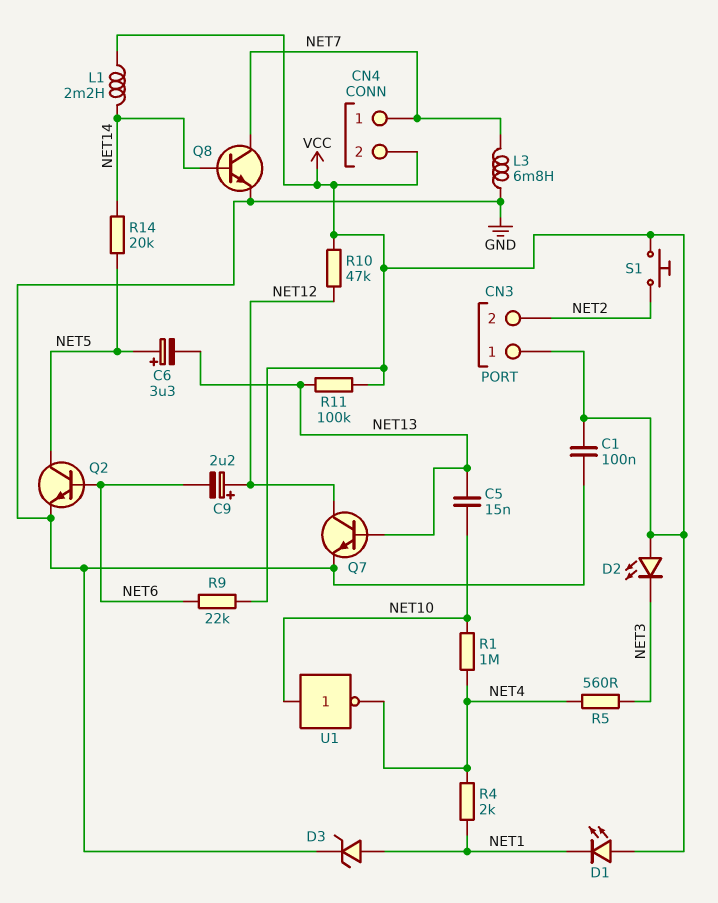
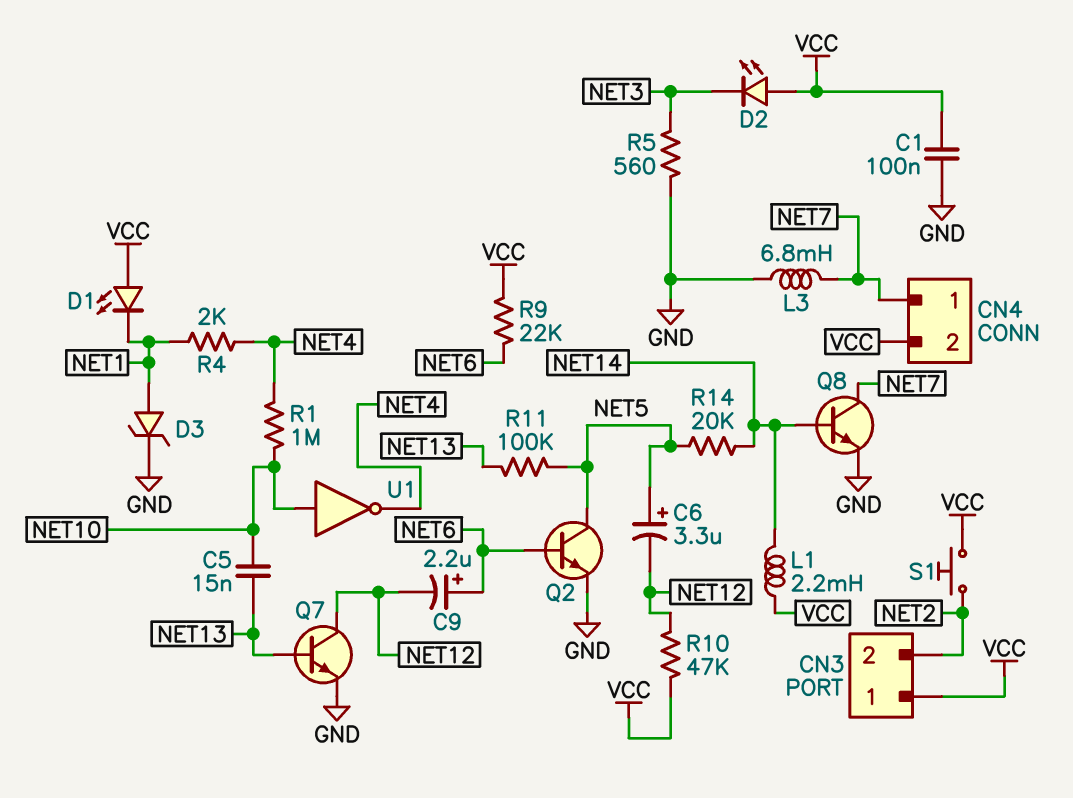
C6: 3.3uF (plus NET5, minus NET13) -> 3.3uF (plus NET5, minus NET12)
C9: 2.2uF (plus NET12, minus NET6) -> 2.2uF (plus NET6, minus NET12)
R5: 560 (NET3, NET4) -> 560 (GND, NET3)
R11: 100k (NET13, VCC) -> 100k (NET5, NET13)

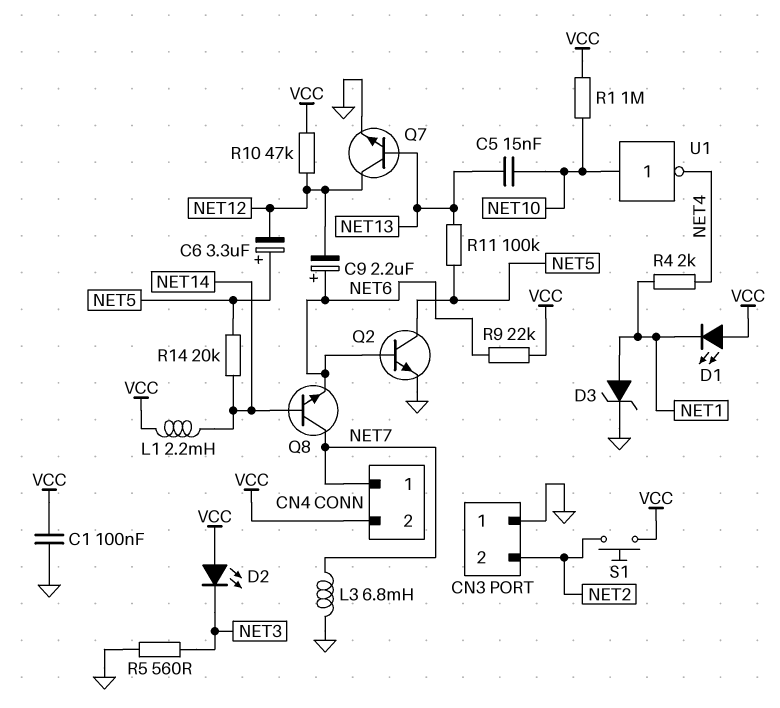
CN3 pin 1: VCC -> GND
Q8: NPN (B NET14, C NET7, E GND) -> NPN (B NET14, C NET7, E NET6)
R1: 1M (NET4, NET10) -> 1M (NET10, VCC)

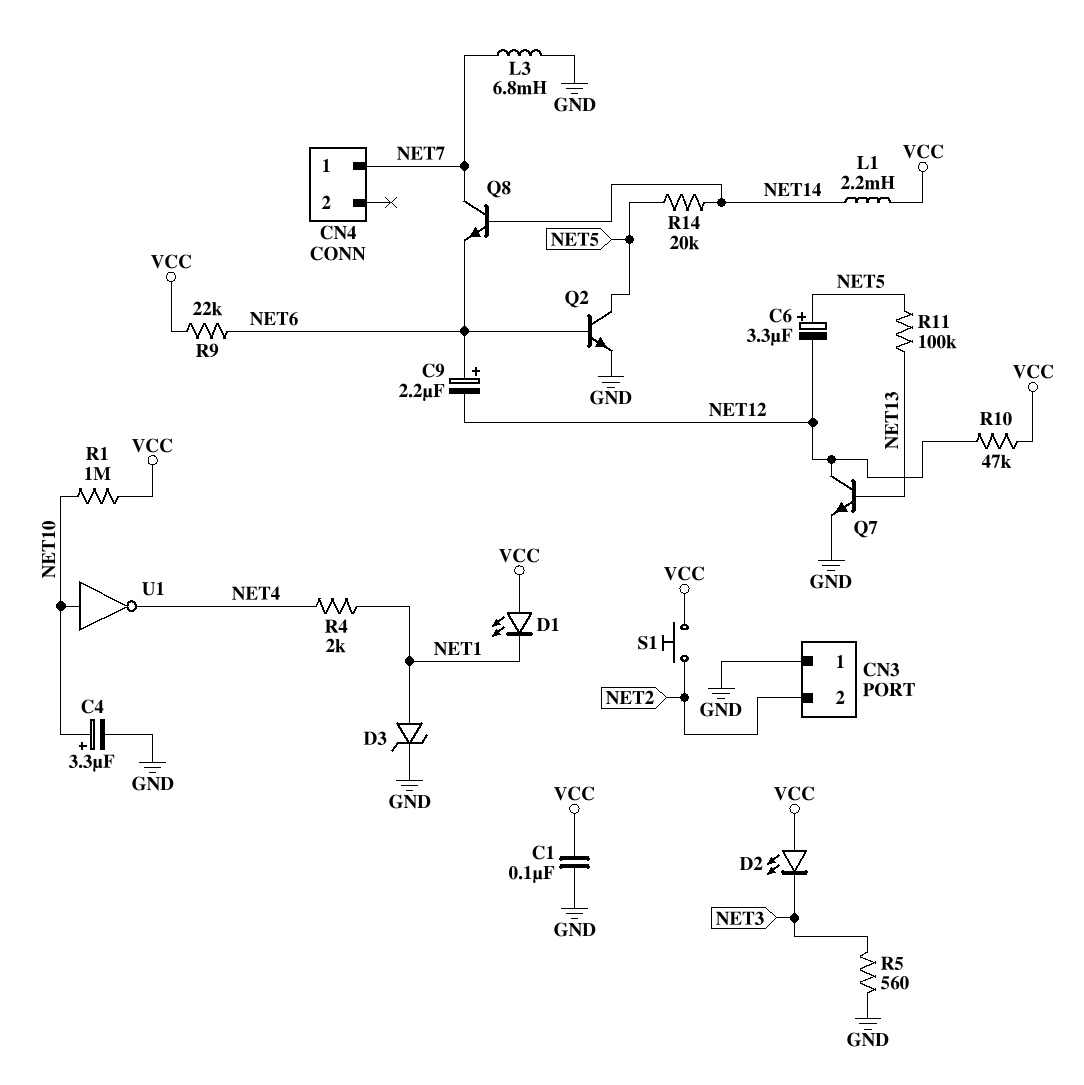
C4: none -> 3.3uF (plus NET10, minus GND)
C5: 15nF (NET10, NET13) -> none
CN4 pin 2: VCC -> none

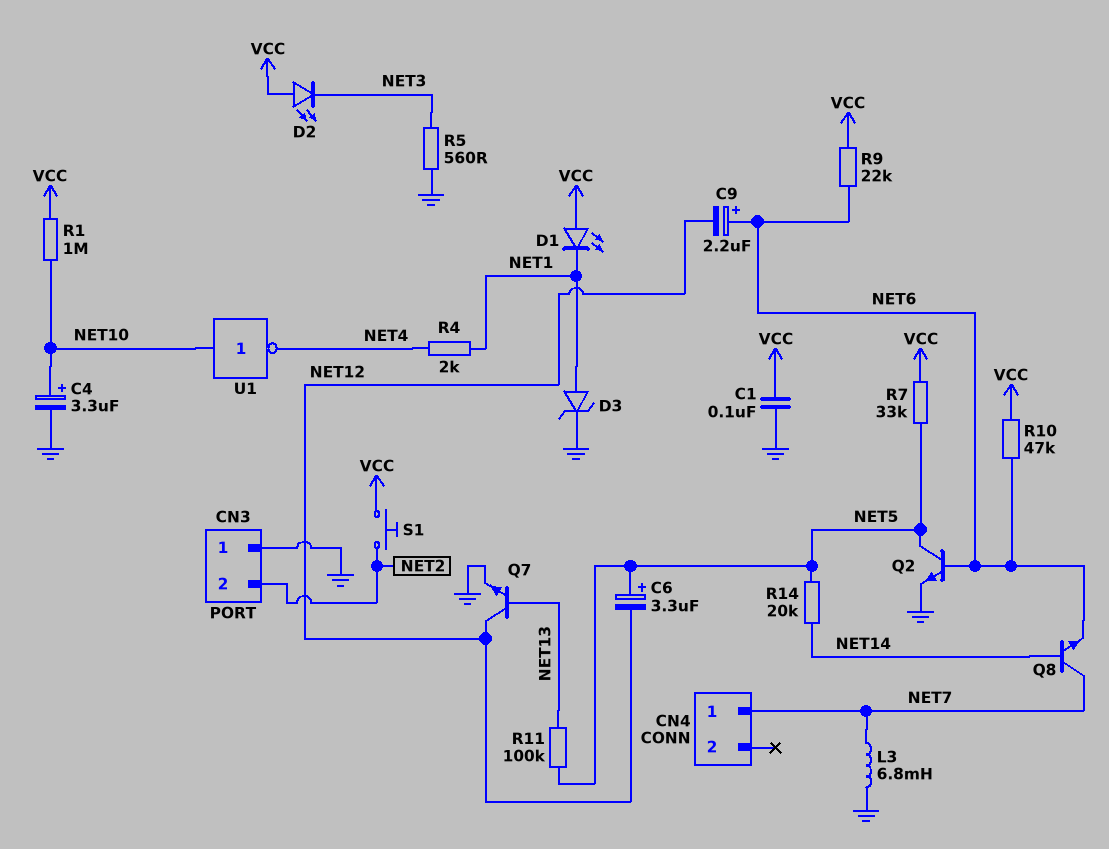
L1: 2.2mH (NET14, VCC) -> none
R7: none -> 33k (NET5, VCC)
R10: 47k (NET12, VCC) -> 47k (NET6, VCC)

